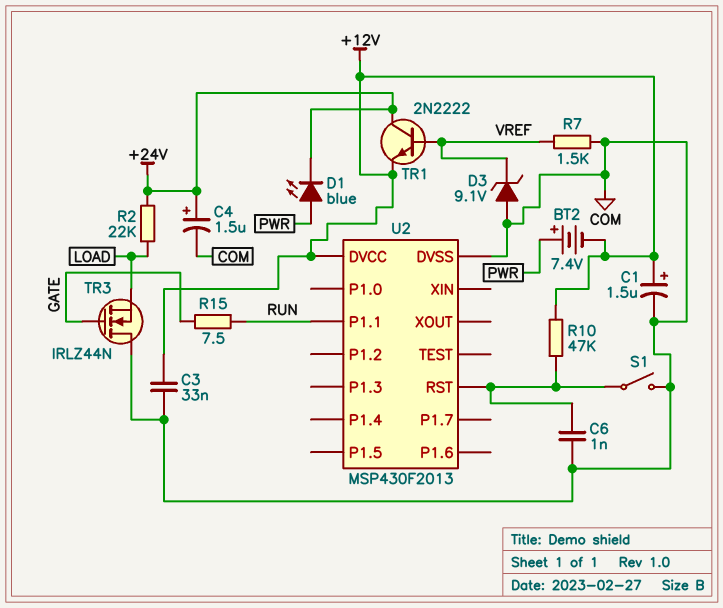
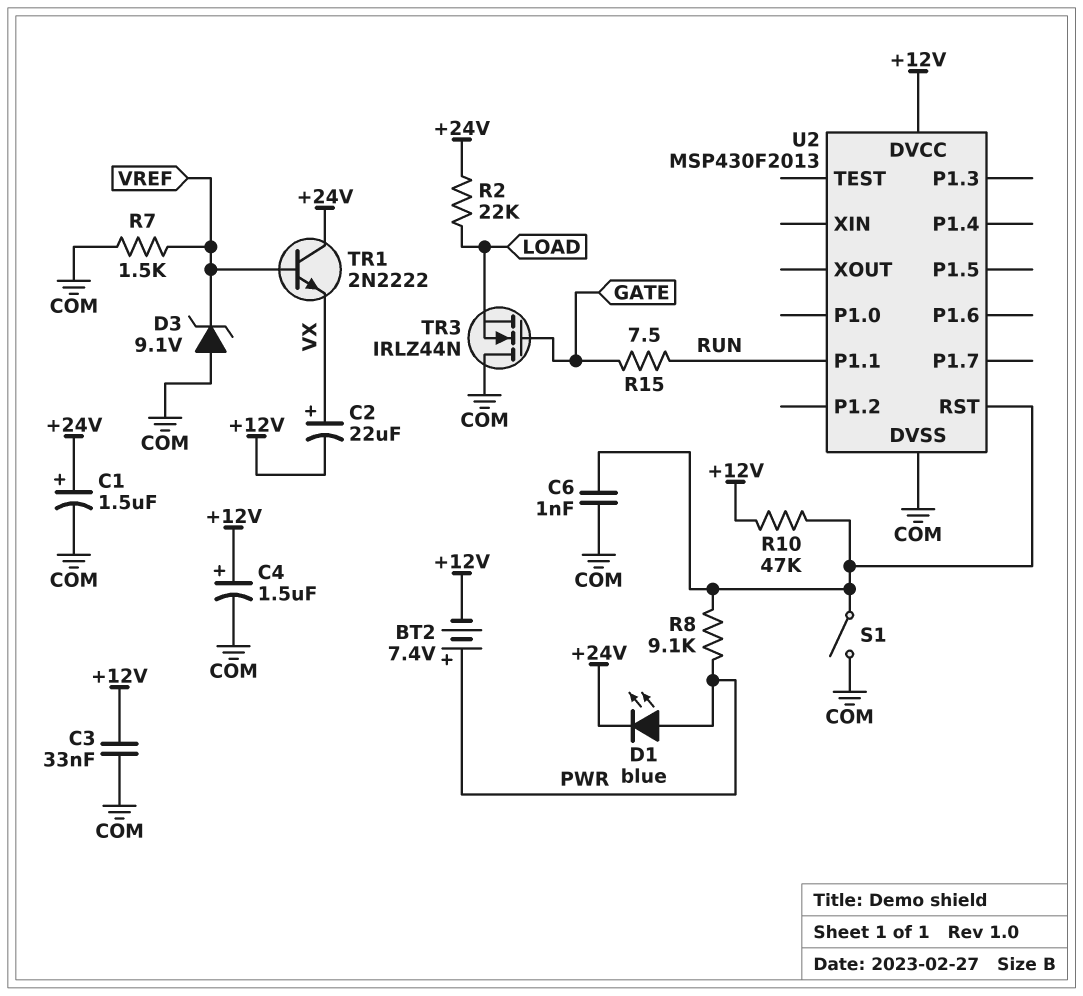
C1: 1.5uF (plus +12V, minus COM) -> 1.5uF (plus +24V, minus COM)
C2: none -> 22uF (plus VX, minus +12V)
C4: 1.5uF (plus +24V, minus COM) -> 1.5uF (plus +12V, minus COM)
R8: none -> 9.1k (PWR, U2/RST)
TR1: NPN 2N2222 (B VREF, C +24V, E +12V) -> NPN 2N2222 (B VREF, C +24V, E VX)

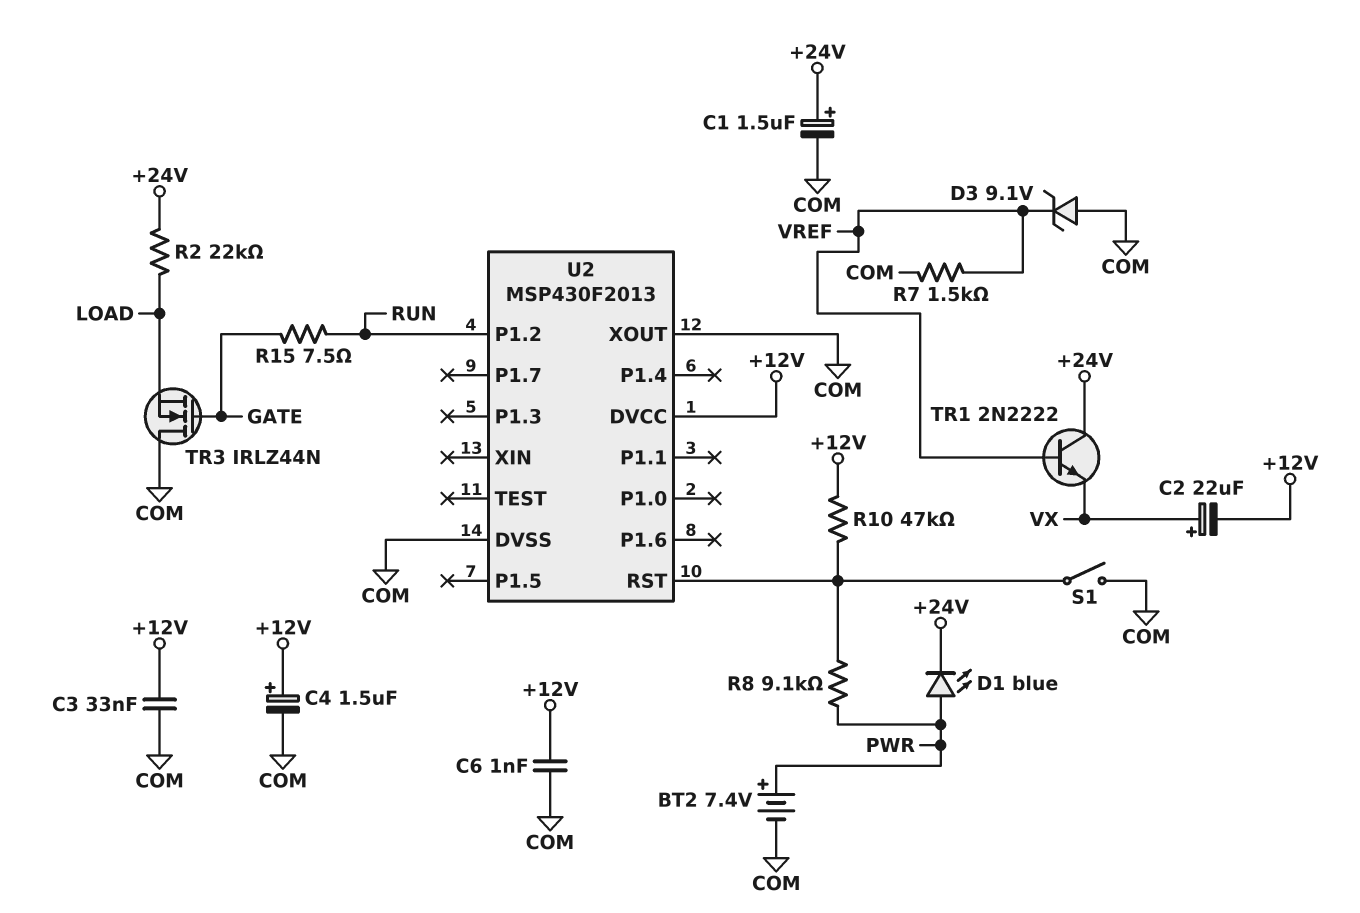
BT2: 7.4V (plus PWR, minus +12V) -> 7.4V (plus PWR, minus COM)
C6: 1nF (COM, U2/RST) -> 1nF (+12V, COM)
U2 pin P1.1: RUN -> none
U2 pin P1.2: none -> RUN
U2 pin XOUT: none -> COM

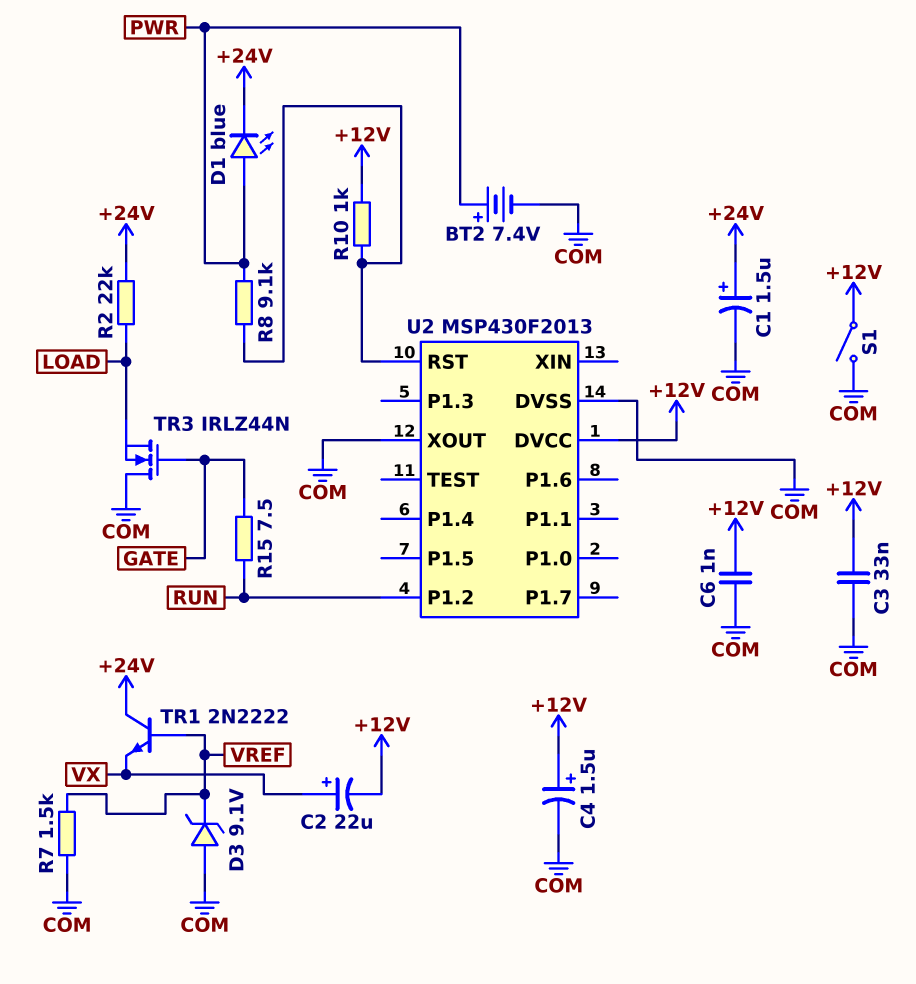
R10: 47k (+12V, U2/RST) -> 1k (+12V, U2/RST)
S1: switch (COM, U2/RST) -> switch (+12V, COM)

